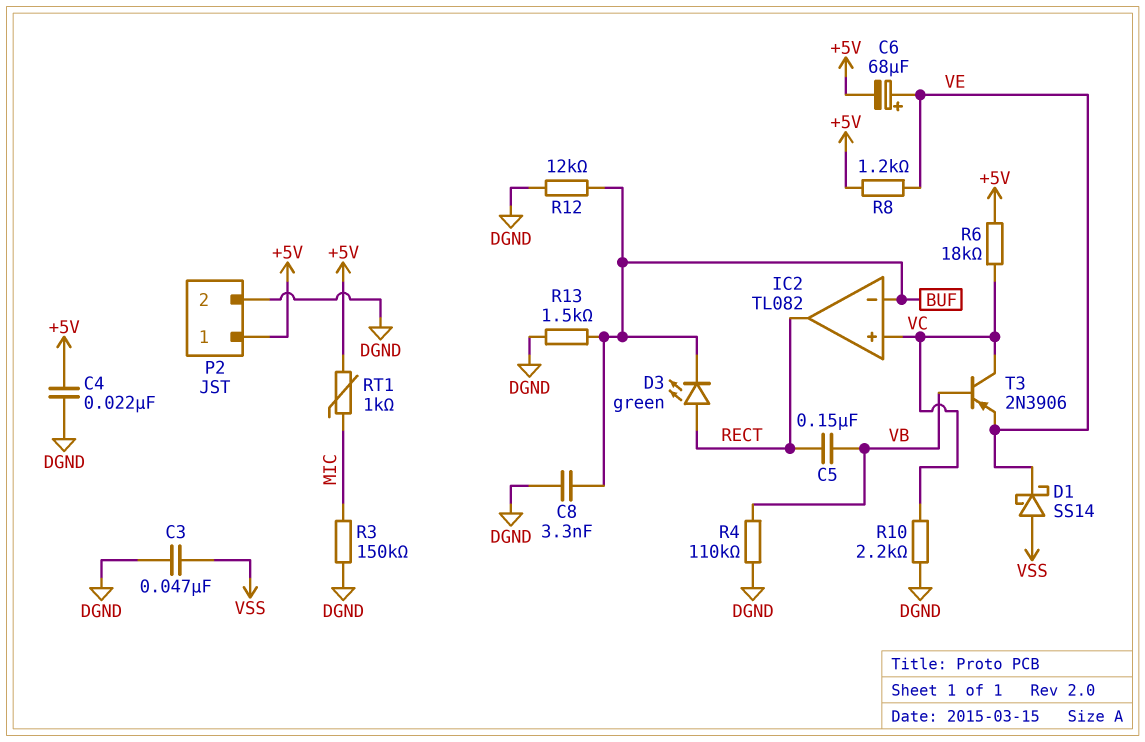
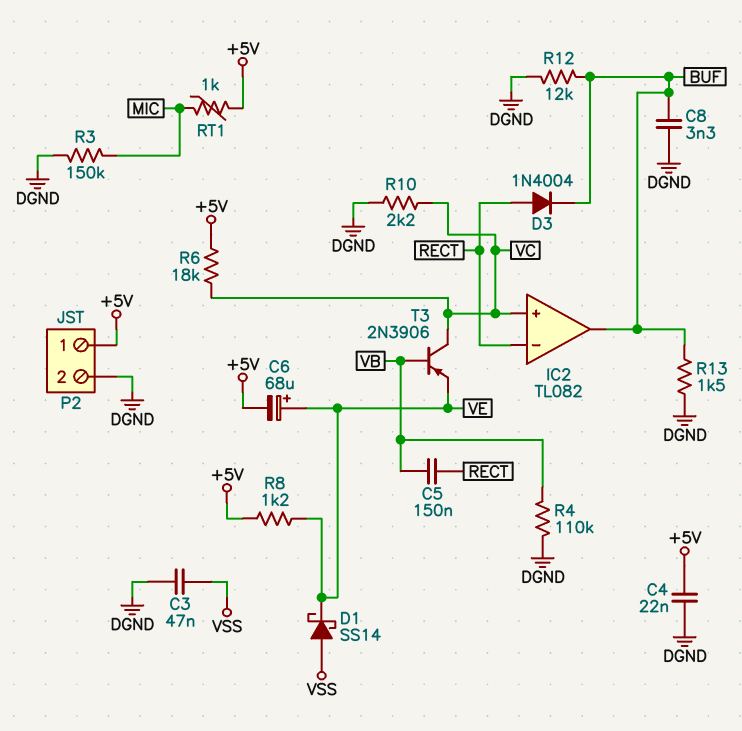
D3: LED green (A RECT, K BUF) -> diode 1N4004 (A RECT, K BUF)
IC2 pin in-: BUF -> RECT
IC2 pin out: RECT -> BUF

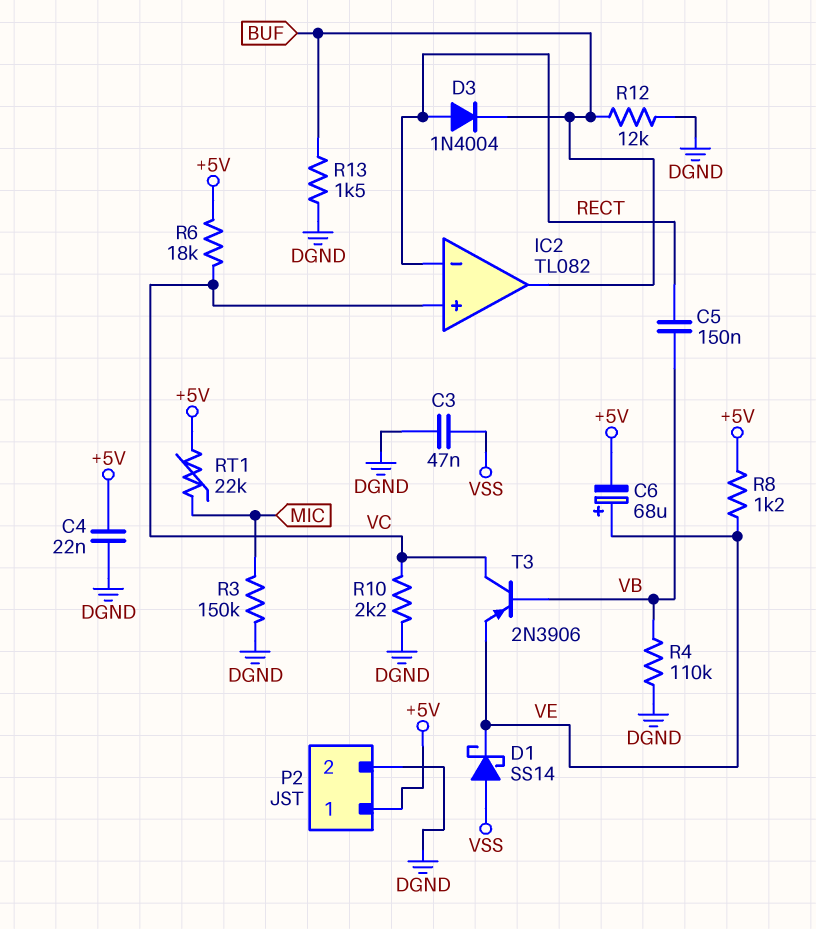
C8: 3.3nF (BUF, DGND) -> none
RT1: 1k (+5V, MIC) -> 22k (+5V, MIC)

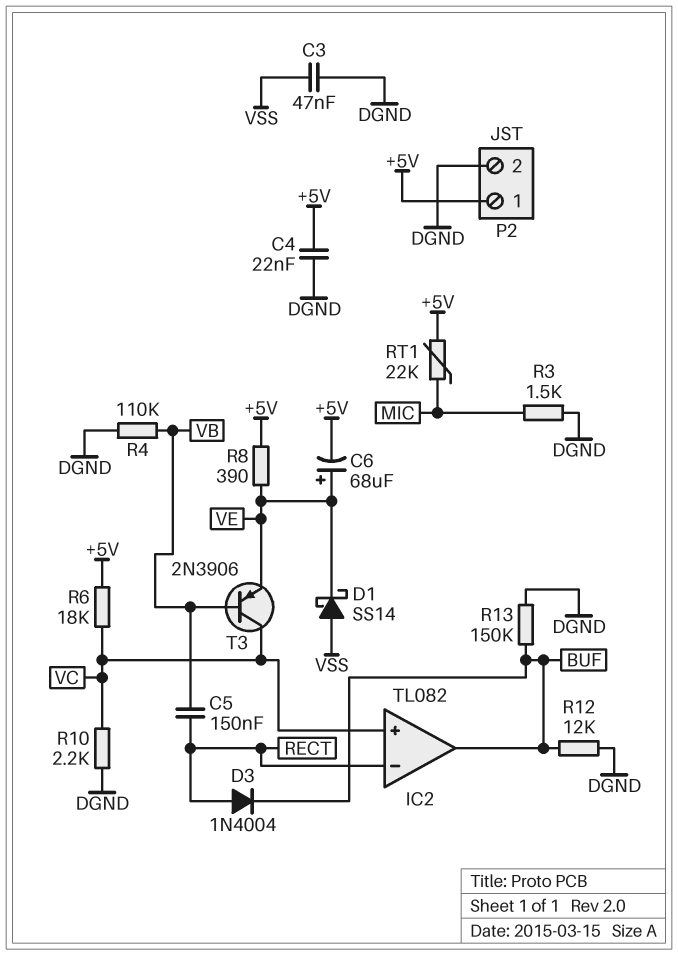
R3: 150k (DGND, MIC) -> 1.5k (DGND, MIC)
R8: 1.2k (+5V, VE) -> 390 (+5V, VE)
R13: 1.5k (BUF, DGND) -> 150k (BUF, DGND)

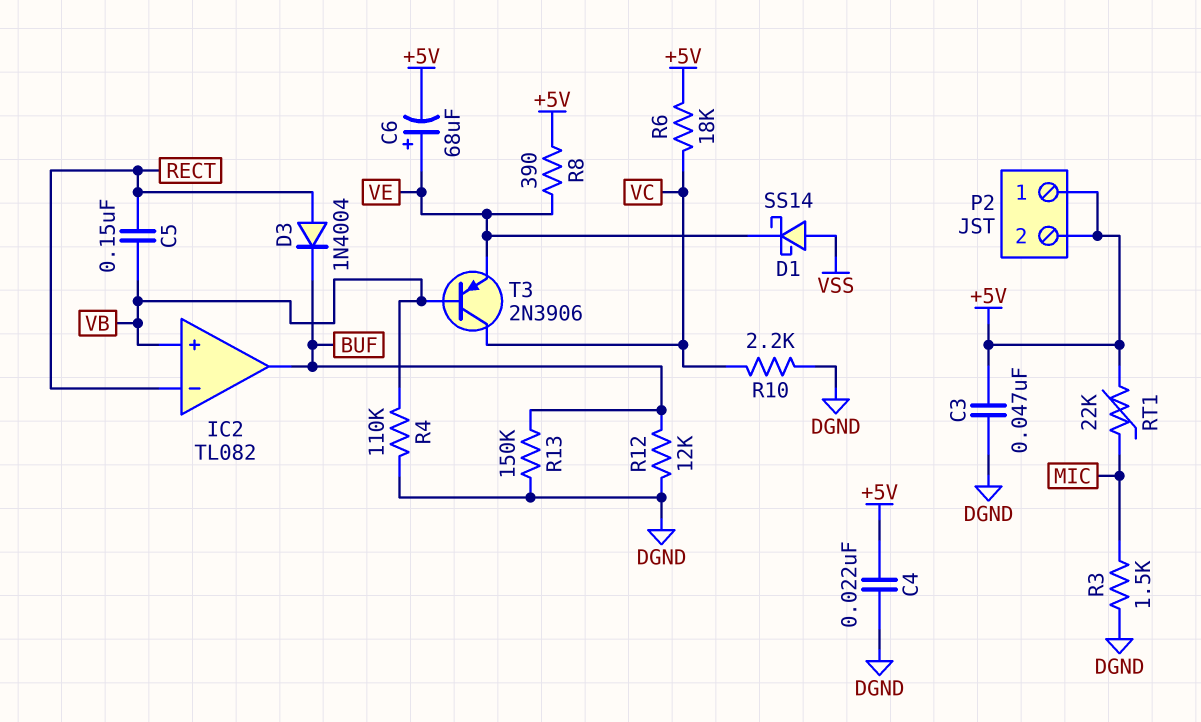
C3: 47nF (DGND, VSS) -> 47nF (+5V, DGND)
IC2 pin in+: VC -> VB
P2 pin 2: DGND -> +5V

